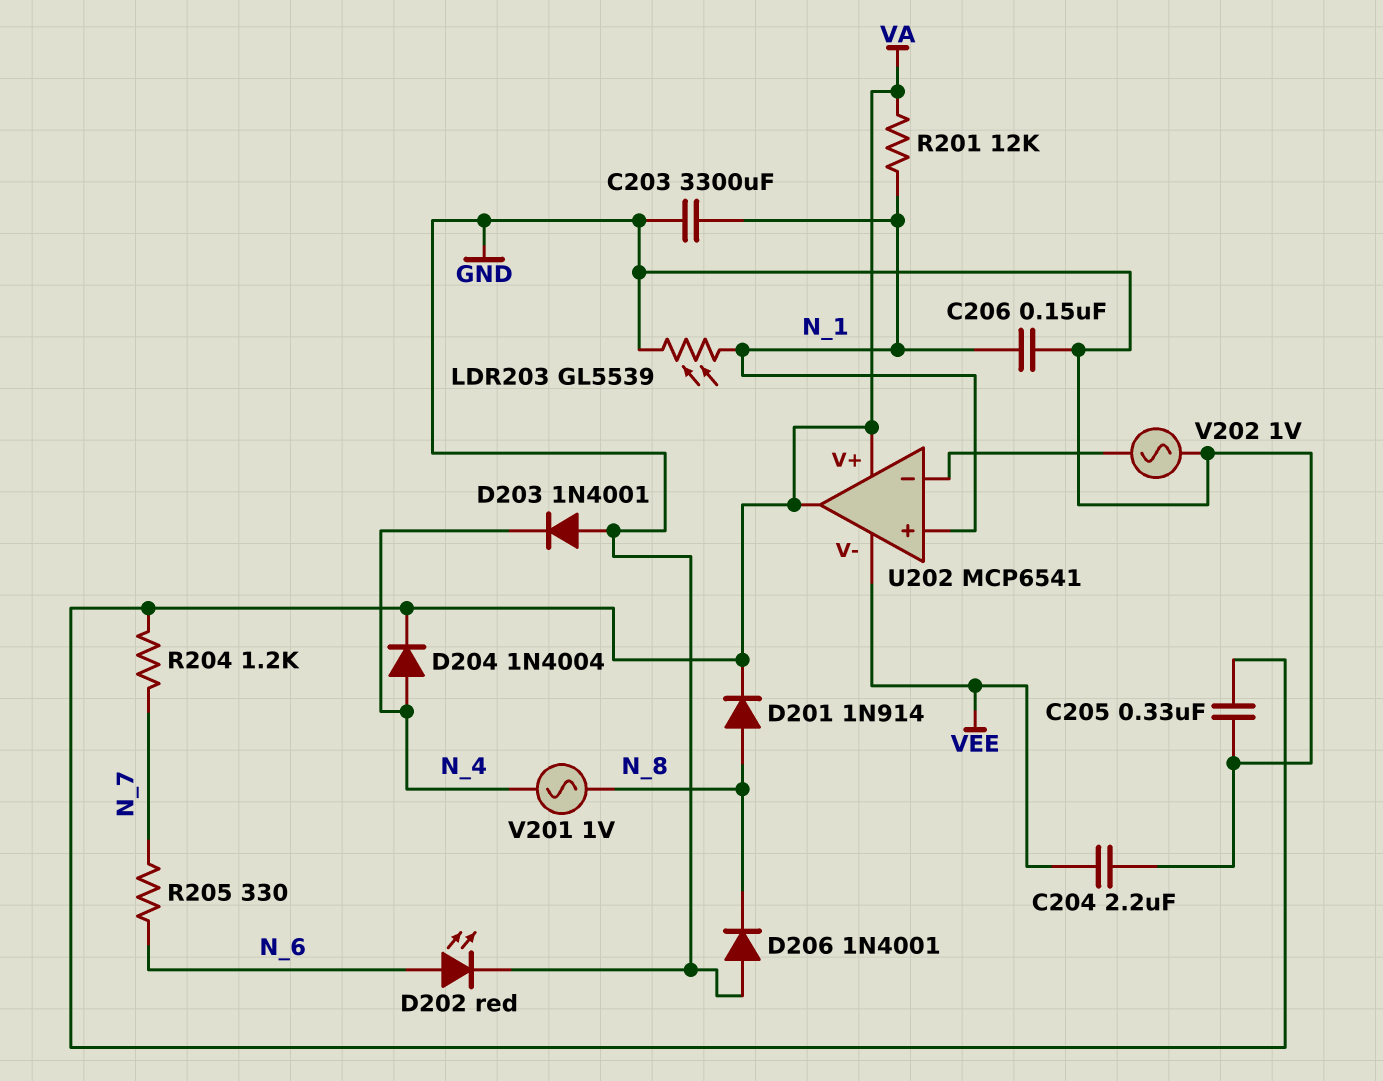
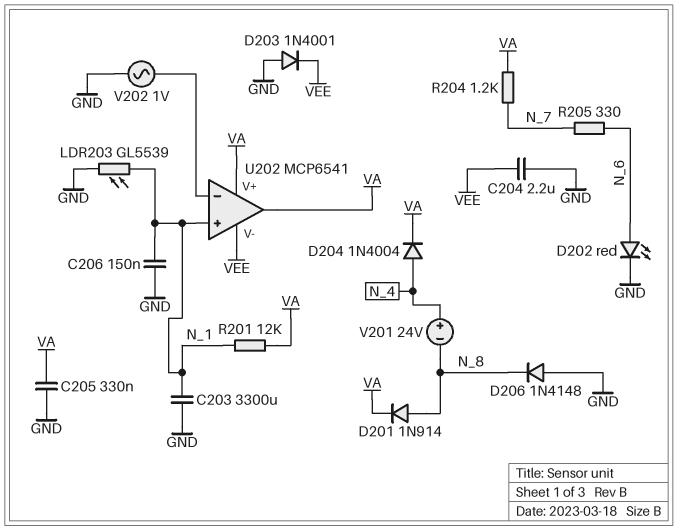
D203: diode 1N4001 (A GND, K N_4) -> diode 1N4001 (A GND, K VEE)
D206: diode 1N4001 (A GND, K N_8) -> diode 1N4148 (A GND, K N_8)
V201: AC 1V (N_4, N_8) -> 24V (plus N_4, minus N_8)

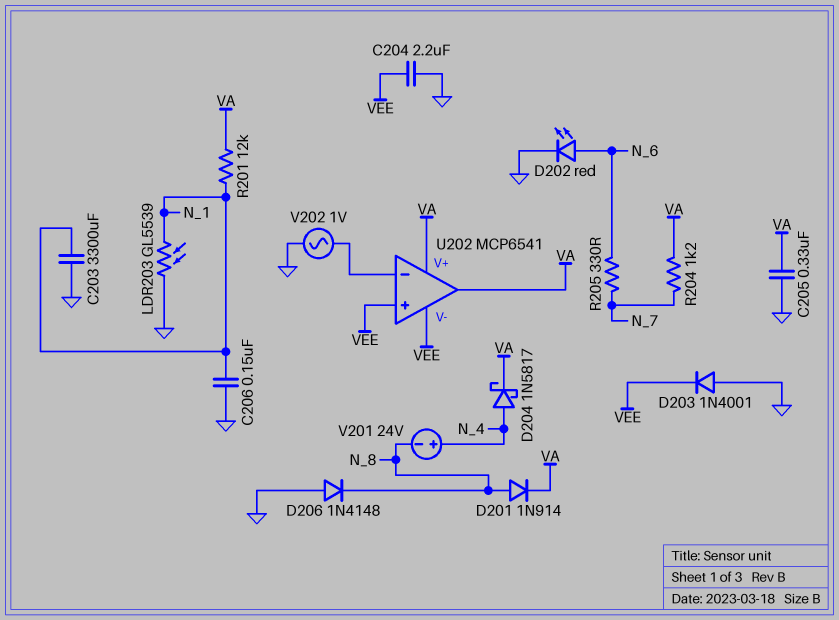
D204: diode 1N4004 (A N_4, K VA) -> schottky 1N5817 (A N_4, K VA)
U202 pin in+: N_1 -> VEE

